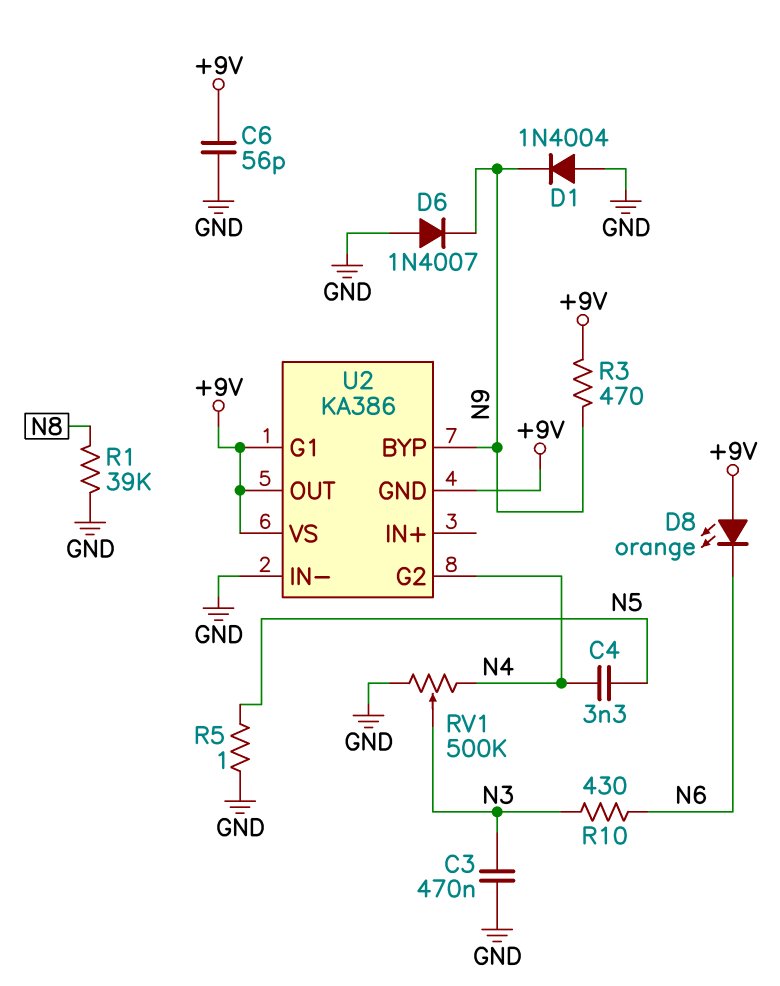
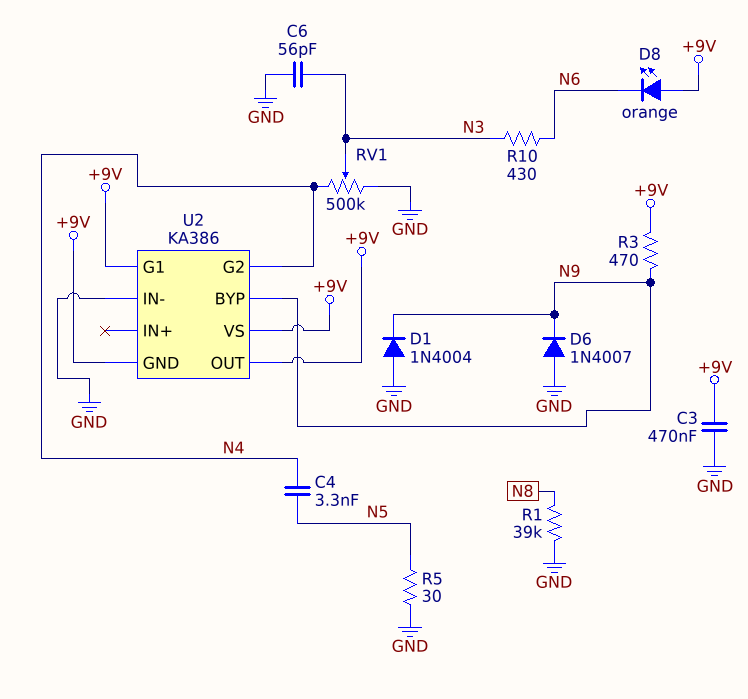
C3: 470nF (GND, N3) -> 470nF (+9V, GND)
C6: 56pF (+9V, GND) -> 56pF (GND, N3)
R5: 1 (GND, N5) -> 30 (GND, N5)

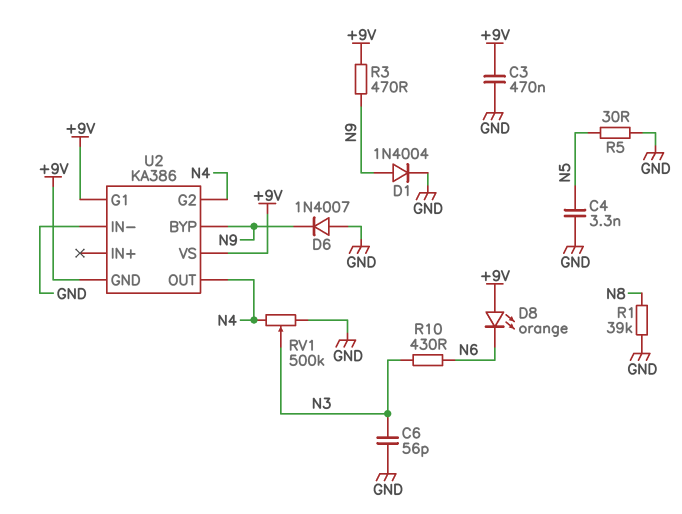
C4: 3.3nF (N4, N5) -> 3.3nF (GND, N5)
D1: diode 1N4004 (A GND, K N9) -> diode 1N4004 (A N9, K GND)
U2 pin OUT: +9V -> N4

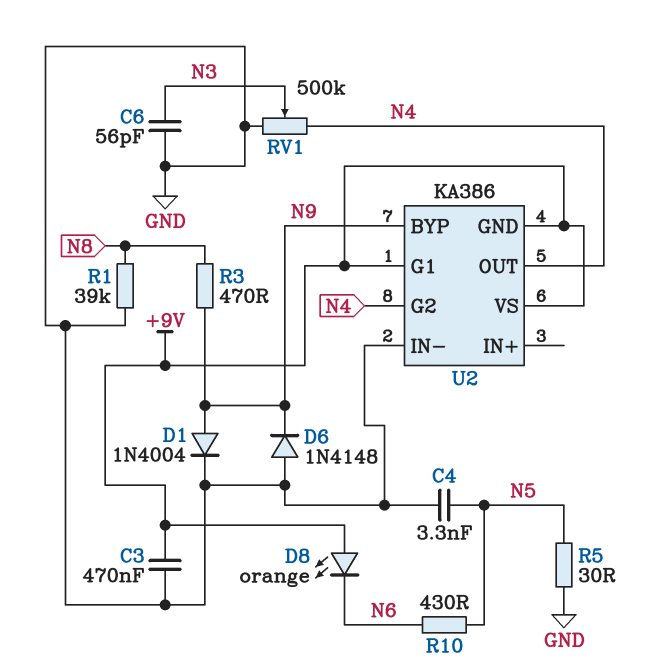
D6: diode 1N4007 (A GND, K N9) -> diode 1N4148 (A GND, K N9)
R3: 470 (+9V, N9) -> 470 (N8, N9)
R10: 430 (N3, N6) -> 430 (N5, N6)

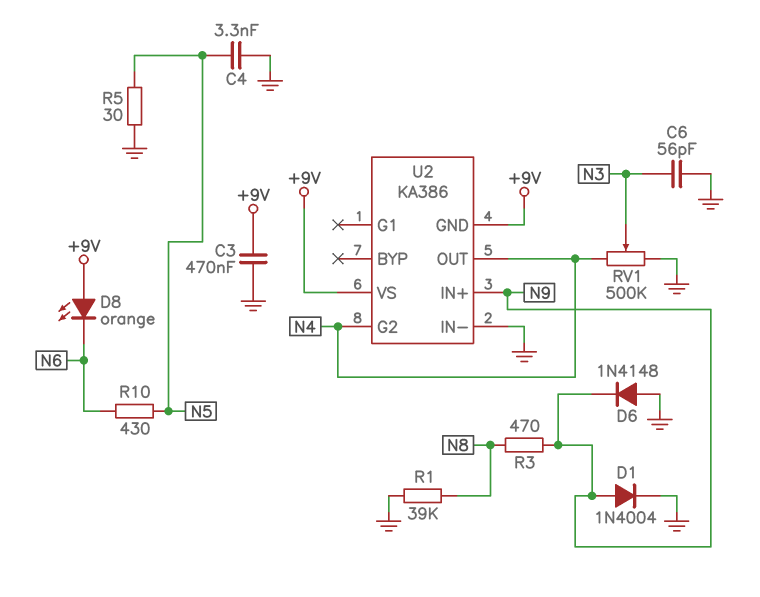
U2 pin BYP: N9 -> none
U2 pin G1: +9V -> none
U2 pin IN+: none -> N9

